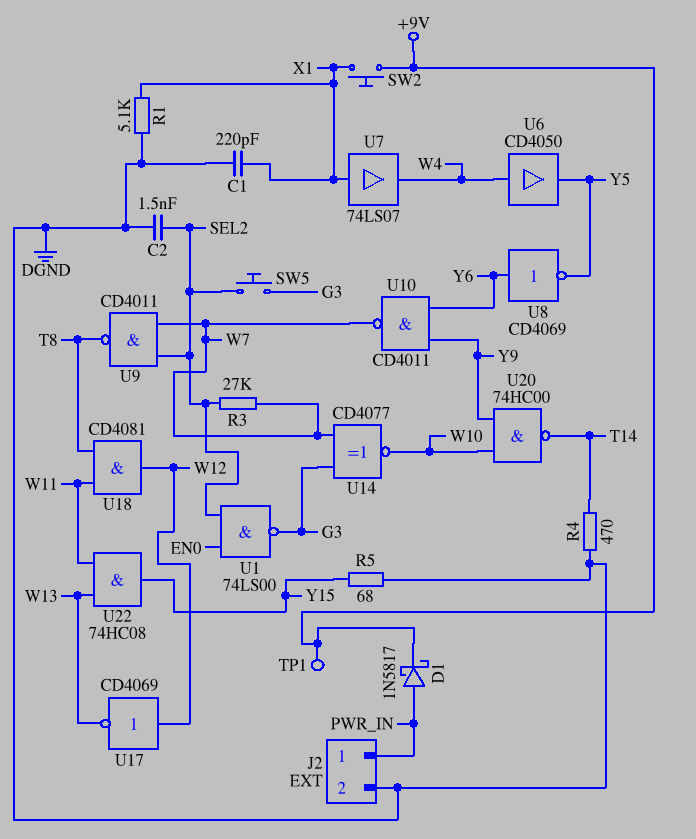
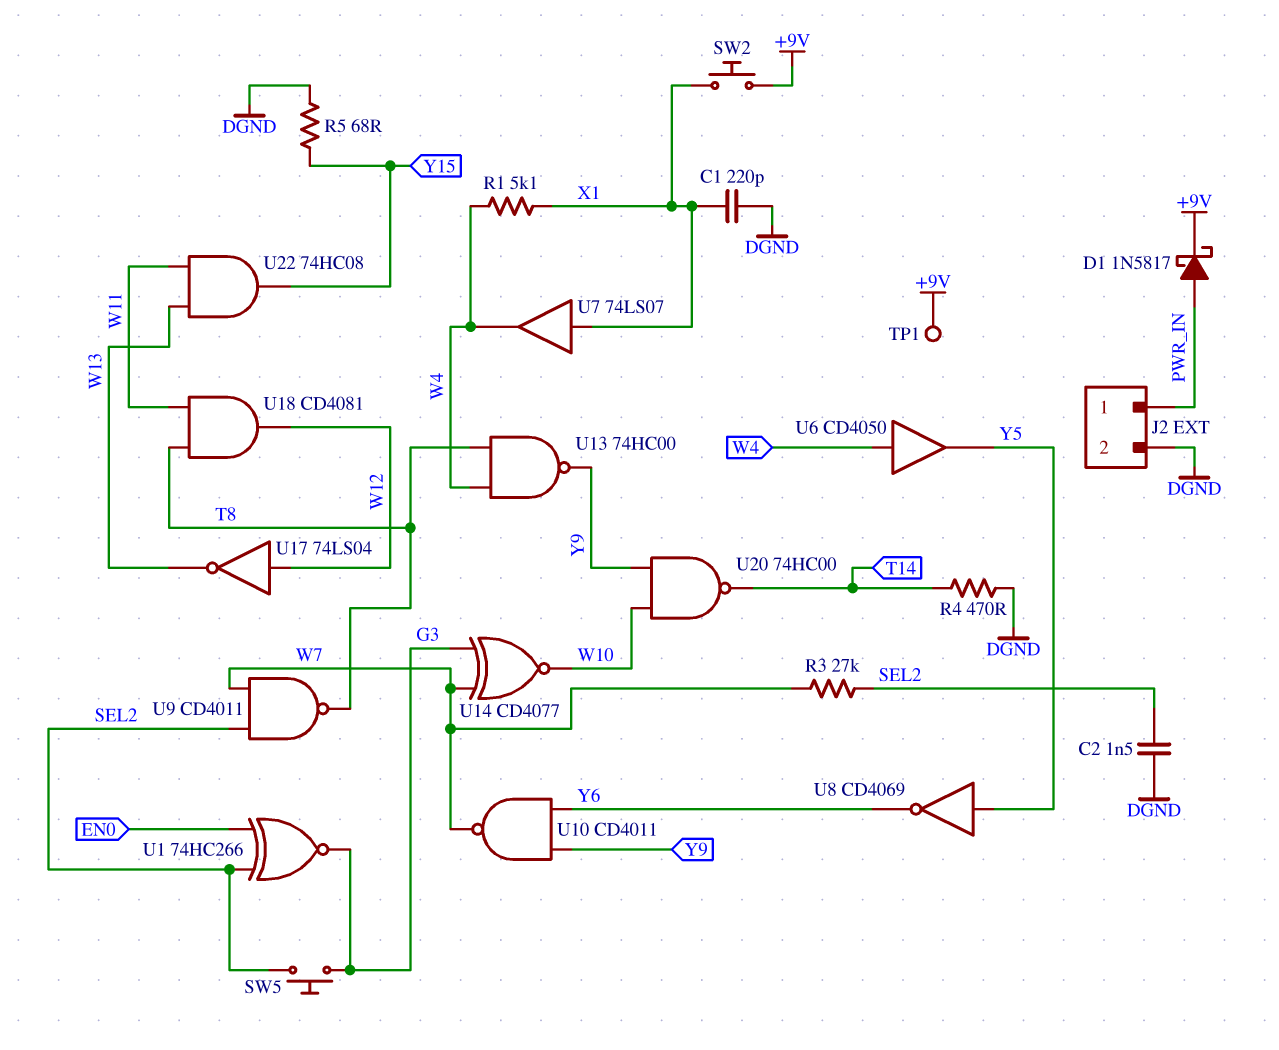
R1: 5.1k (DGND, X1) -> 5.1k (W4, X1)
U1: NAND 74LS00 (in EN0, in SEL2, out G3) -> XNOR 74HC266 (in EN0, in SEL2, out G3)
U8: NOT CD4069 (in Y6, out Y5) -> NOT CD4069 (in Y5, out Y6)
U13: none -> NAND 74HC00 (in T8, in W4, out Y9)
U17: NOT CD4069 (in W12, out W13) -> NOT 74LS04 (in W12, out W13)

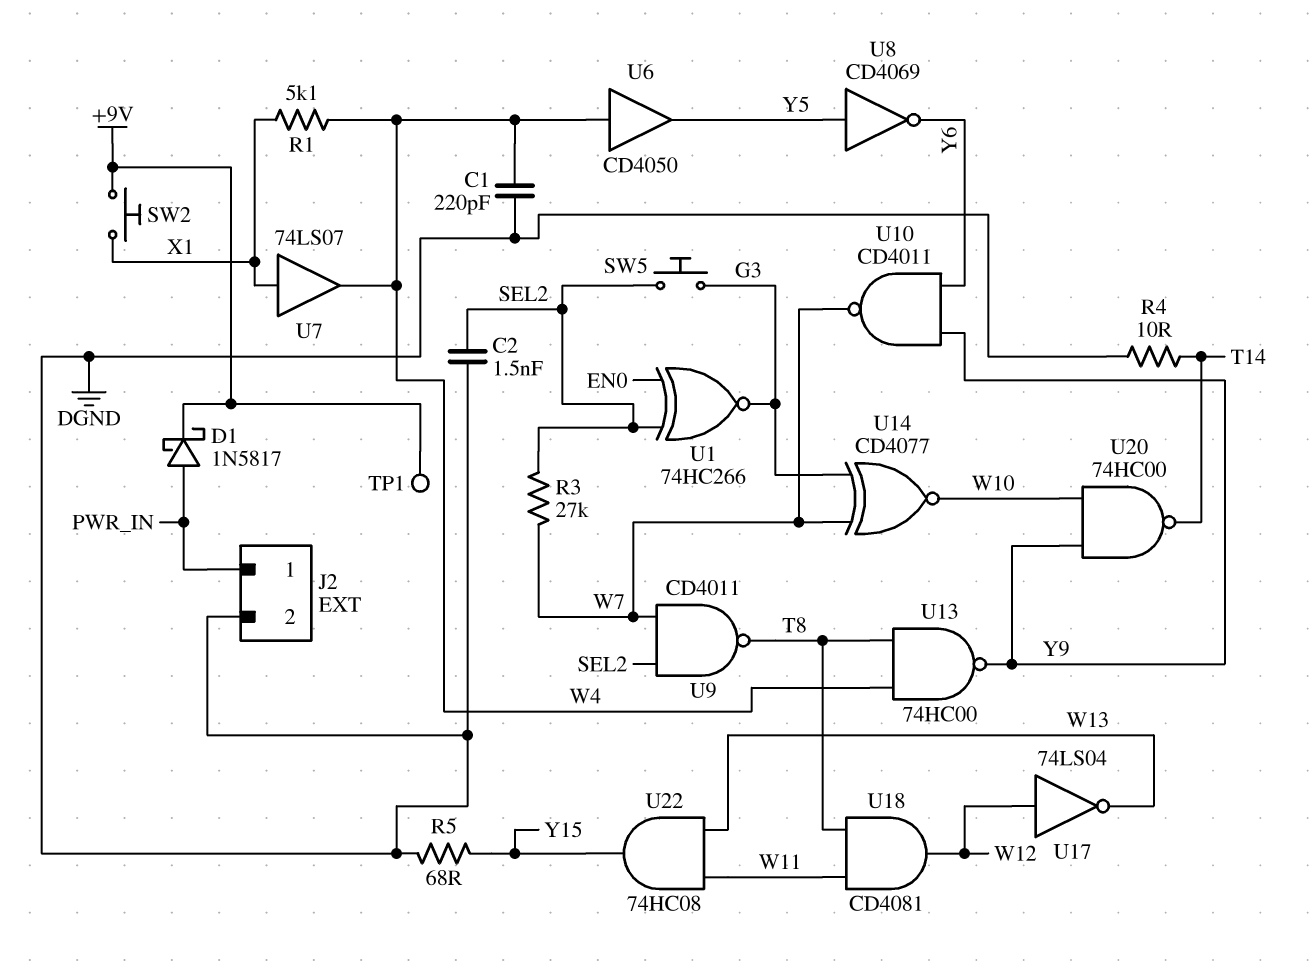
C1: 220pF (DGND, X1) -> 220pF (DGND, W4)
R4: 470 (DGND, T14) -> 10 (DGND, T14)

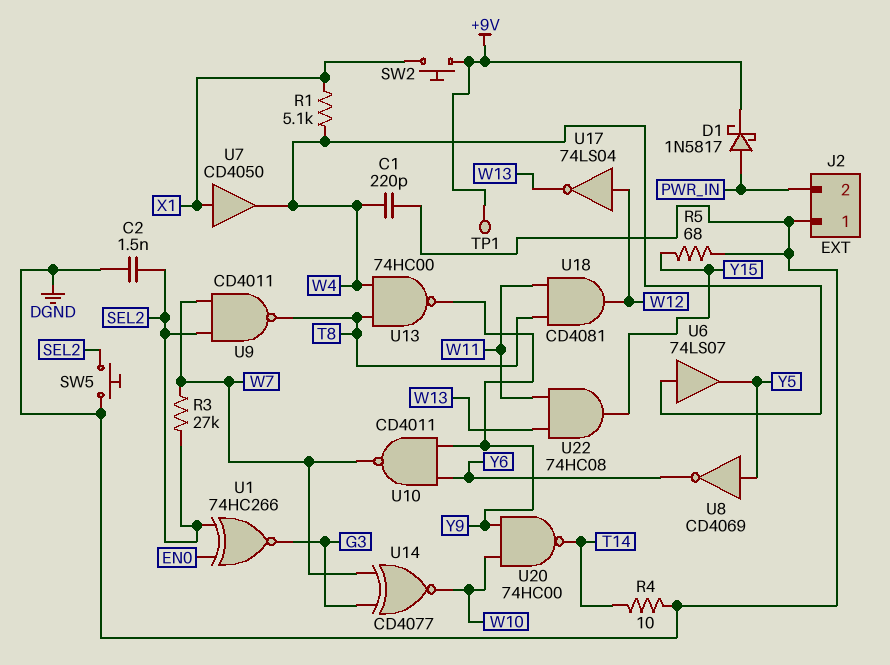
J2 pin 1: PWR_IN -> DGND
J2 pin 2: DGND -> PWR_IN
SW5: button (G3, SEL2) -> button (DGND, SEL2)
U6: buffer CD4050 (in W4, out Y5) -> buffer 74LS07 (in W4, out Y5)
U7: buffer 74LS07 (in X1, out W4) -> buffer CD4050 (in X1, out W4)

